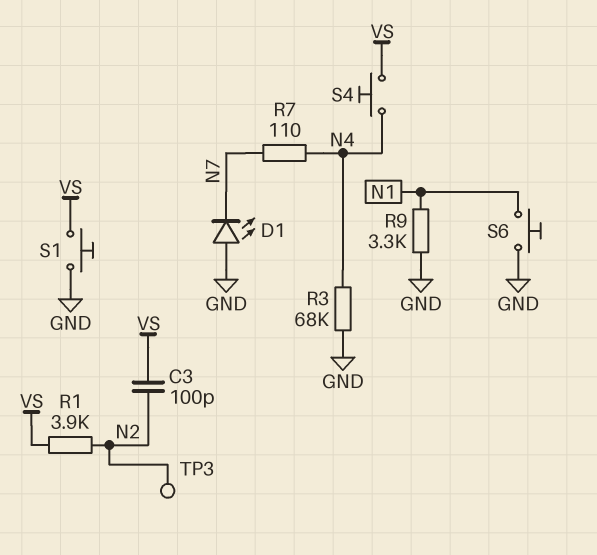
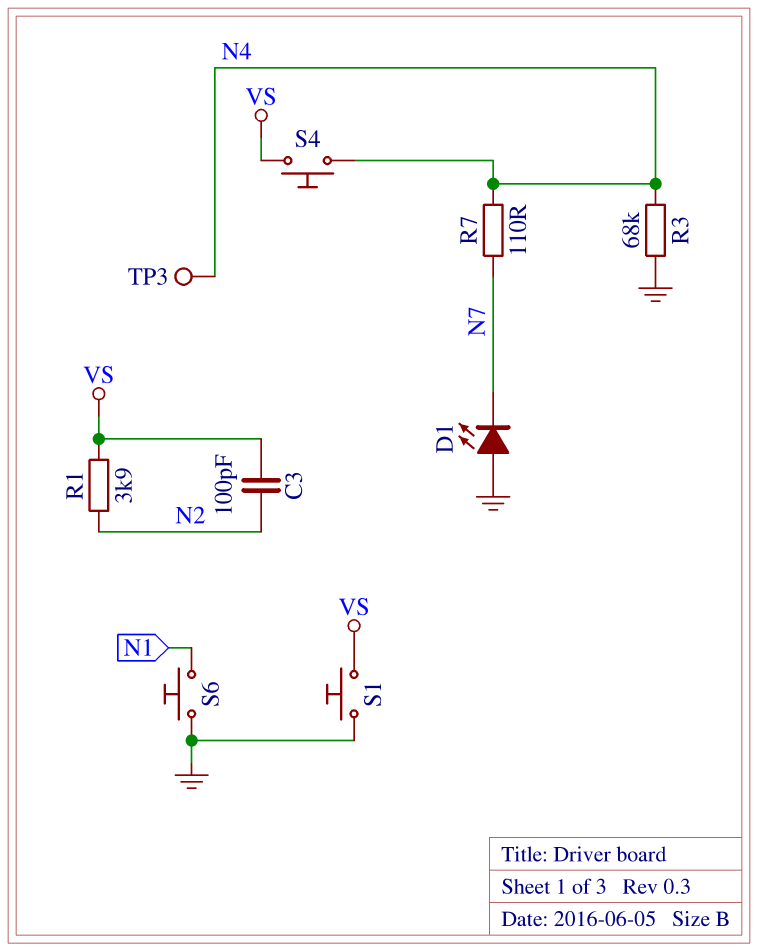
R9: 3.3k (GND, N1) -> none
TP3: test point (N2) -> test point (N4)

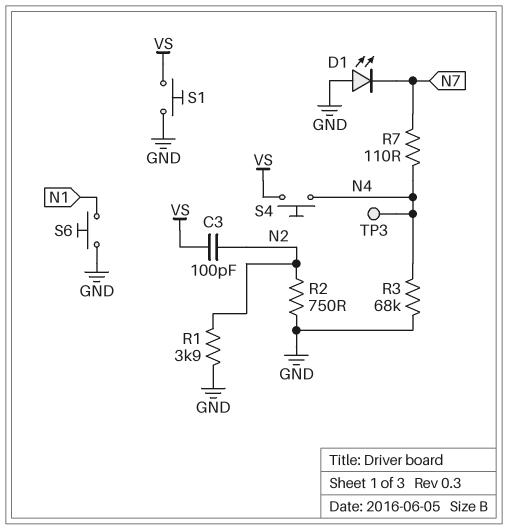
R1: 3.9k (N2, VS) -> 3.9k (GND, N2)
R2: none -> 750 (GND, N2)

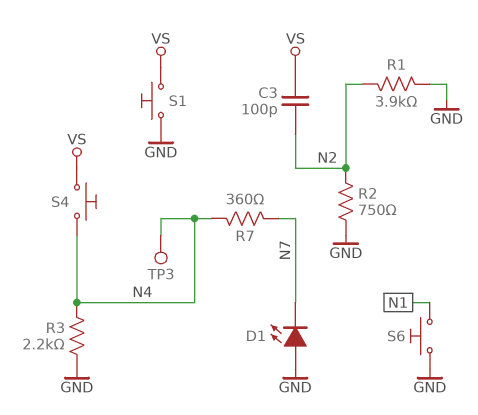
R3: 68k (GND, N4) -> 2.2k (GND, N4)
R7: 110 (N4, N7) -> 360 (N4, N7)

